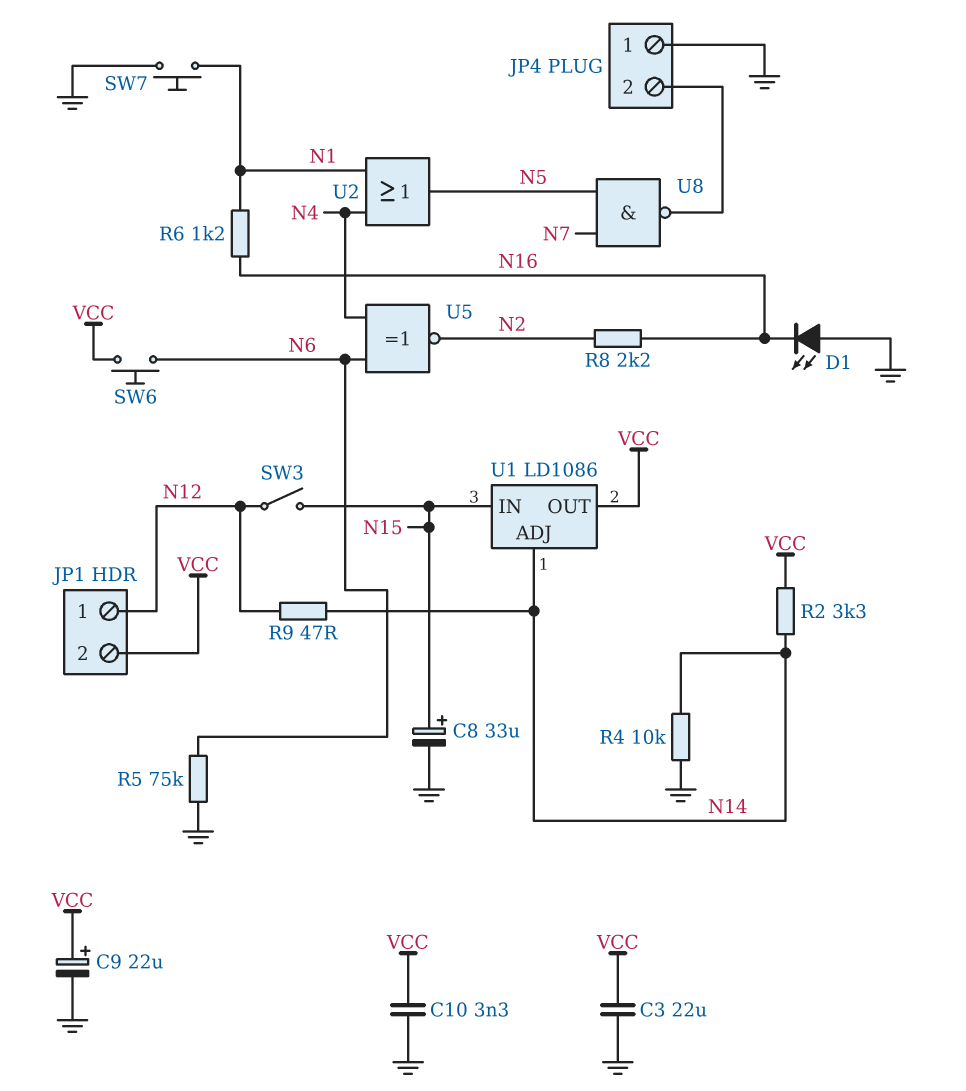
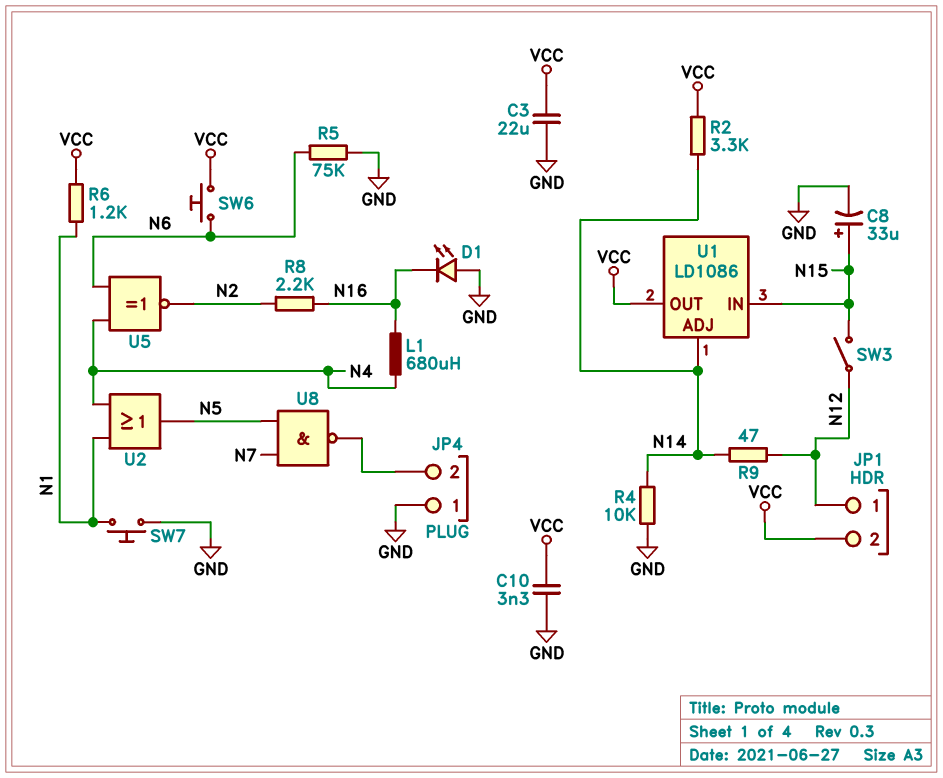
C9: 22uF (plus VCC, minus GND) -> none
L1: none -> 680uH (N4, N16)
R6: 1.2k (N1, N16) -> 1.2k (N1, VCC)

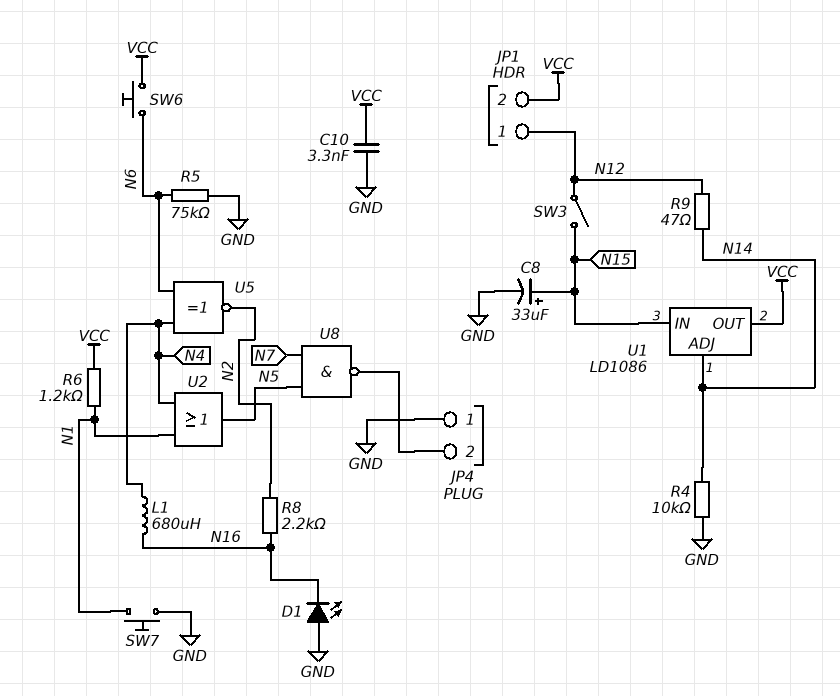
C3: 22uF (GND, VCC) -> none
R2: 3.3k (N14, VCC) -> none

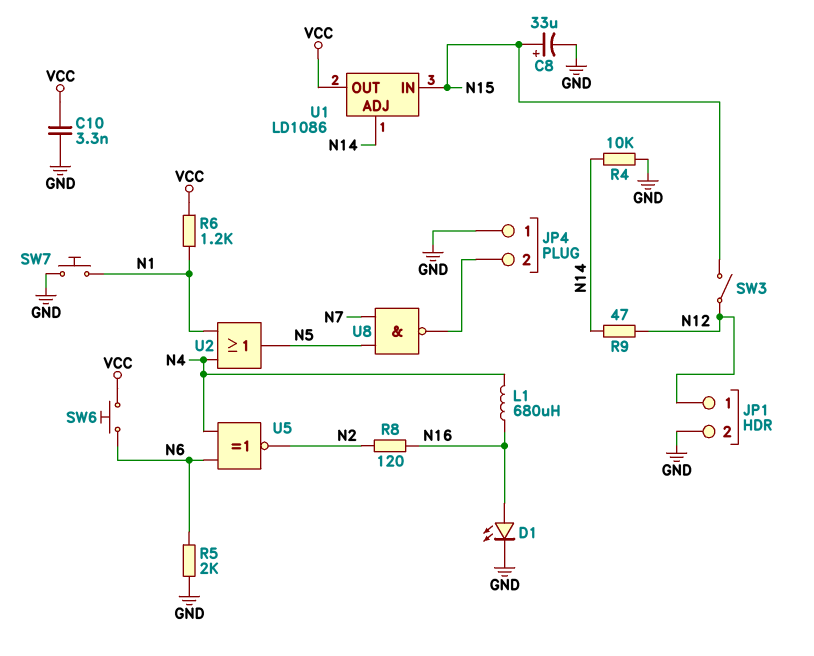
D1: LED (A GND, K N16) -> LED (A N16, K GND)
JP1 pin 2: VCC -> GND
R5: 75k (GND, N6) -> 2k (GND, N6)
R8: 2.2k (N2, N16) -> 120 (N2, N16)

